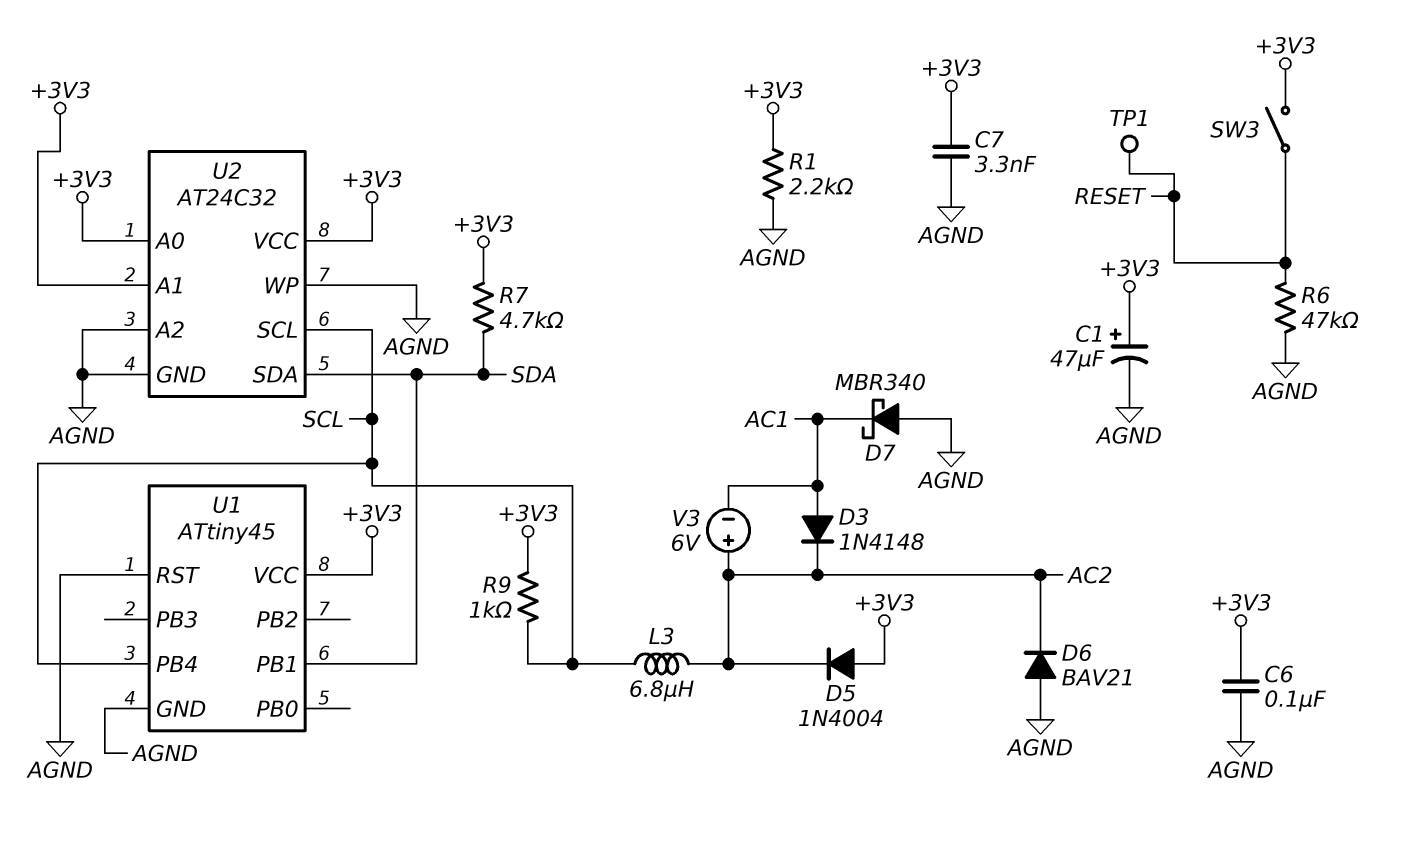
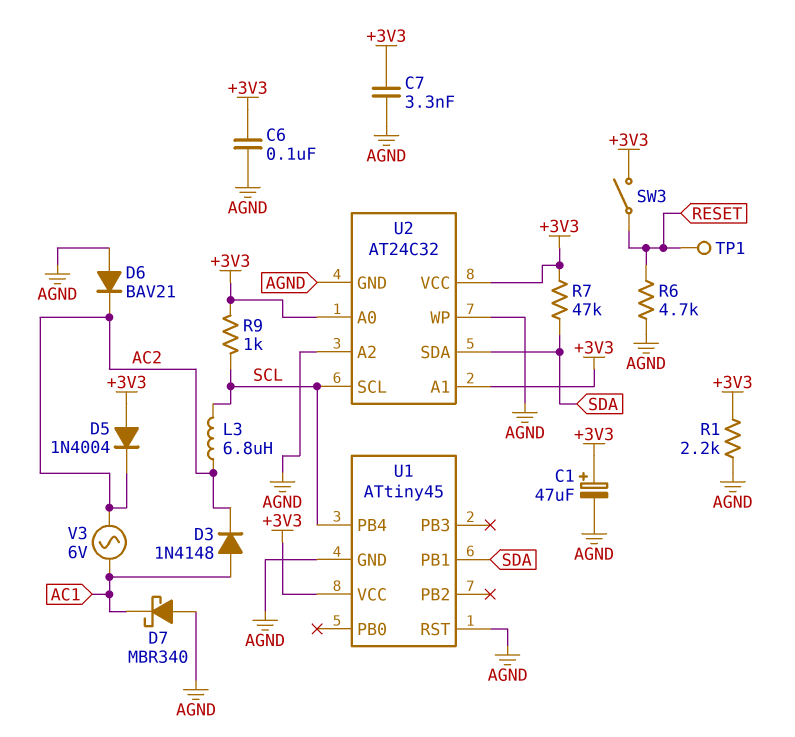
R6: 47k (AGND, RESET) -> 4.7k (AGND, RESET)
R7: 4.7k (+3V3, SDA) -> 47k (+3V3, SDA)
V3: 6V (plus AC2, minus AC1) -> AC 6V (AC1, AC2)

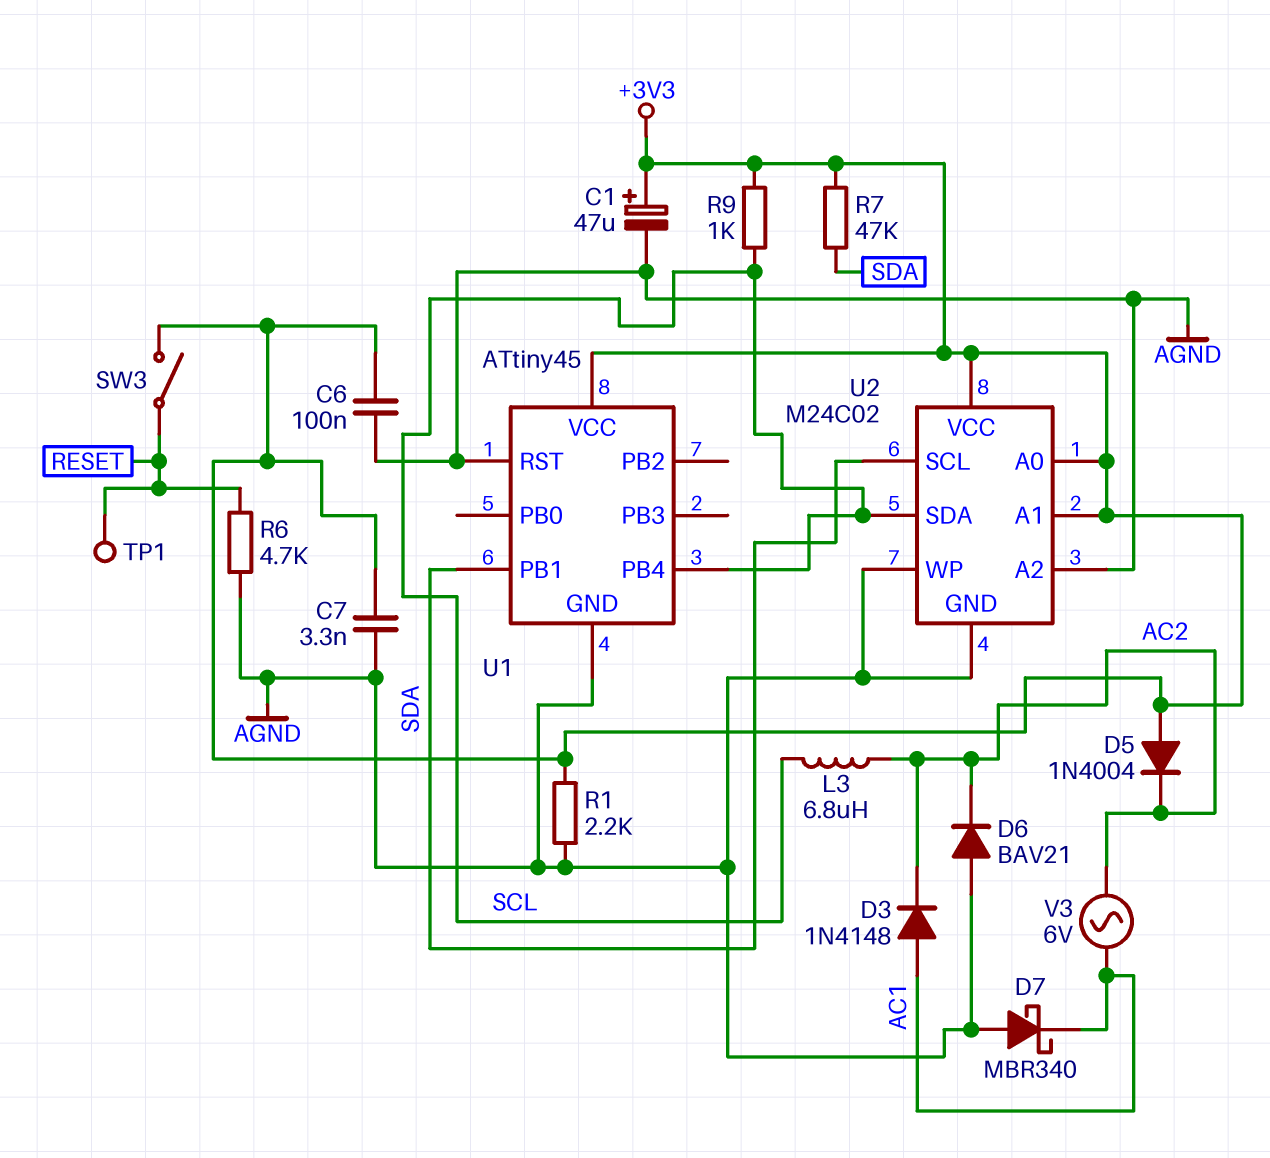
U2: AT24C32 -> M24C02
U2 pin SCL: SCL -> SDA
U2 pin SDA: SDA -> SCL

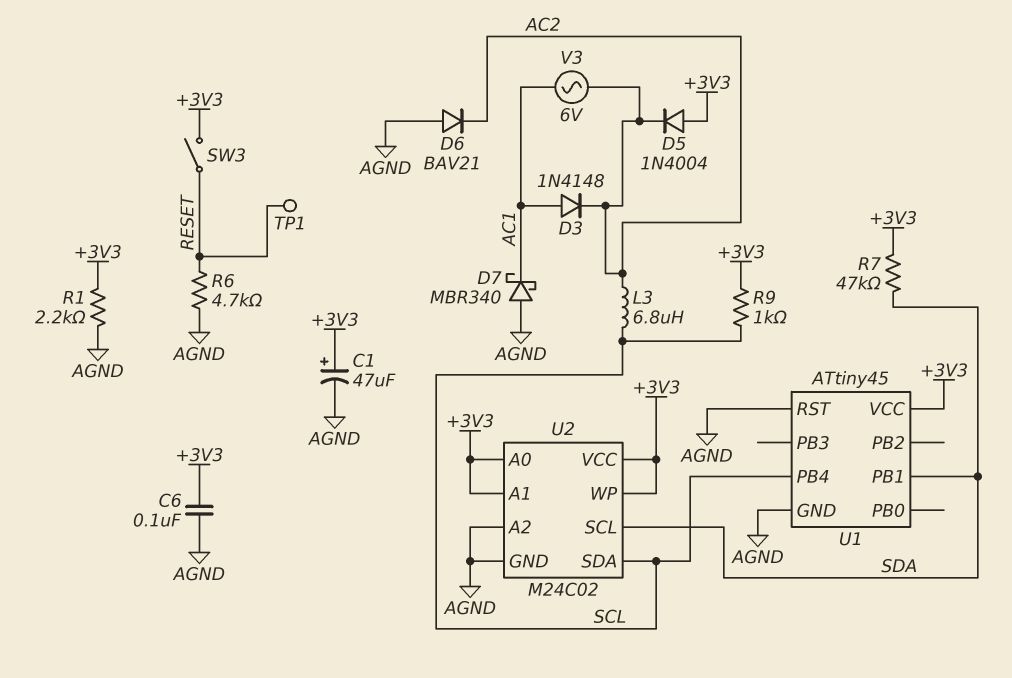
C7: 3.3nF (+3V3, AGND) -> none
U2 pin WP: AGND -> +3V3

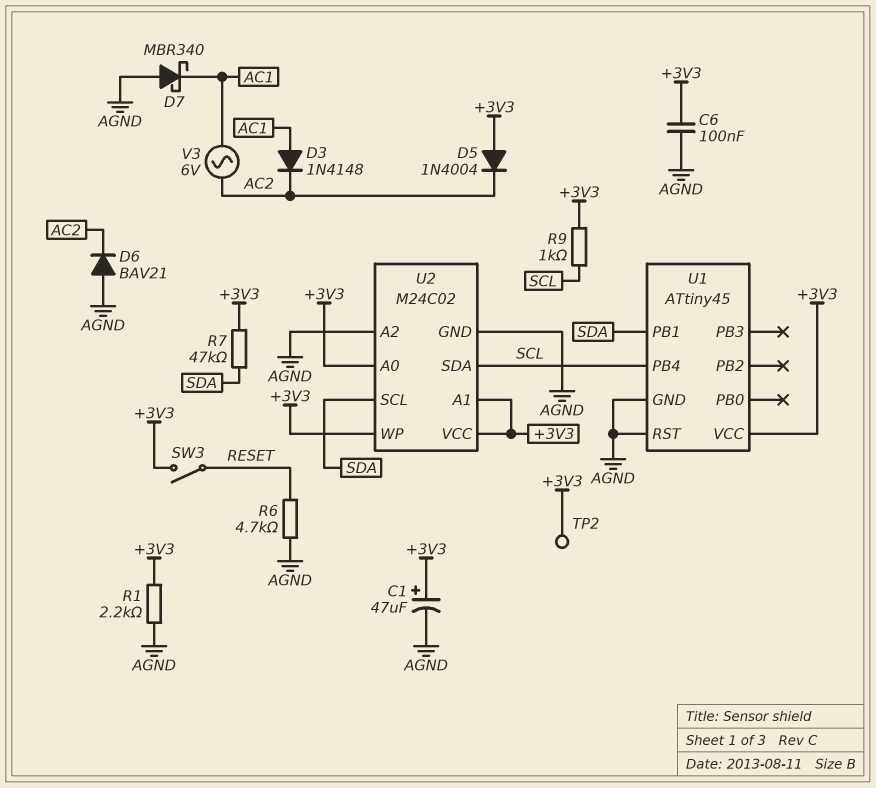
L3: 6.8uH (AC2, SCL) -> none
TP1: test point (RESET) -> none
TP2: none -> test point (+3V3)

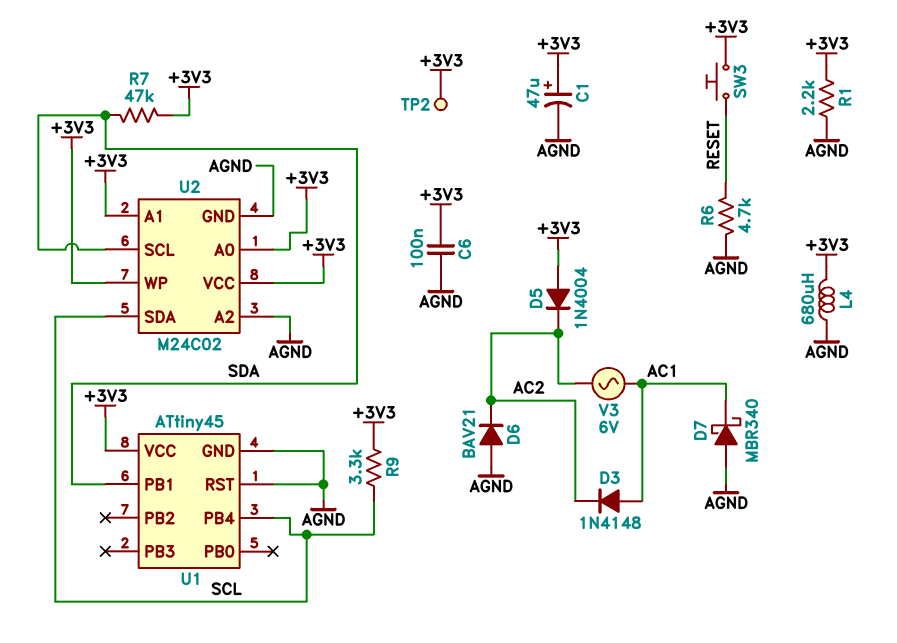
L4: none -> 680uH (+3V3, AGND)
R9: 1k (+3V3, SCL) -> 3.3k (+3V3, SCL)
SW3: switch (+3V3, RESET) -> button (+3V3, RESET)

